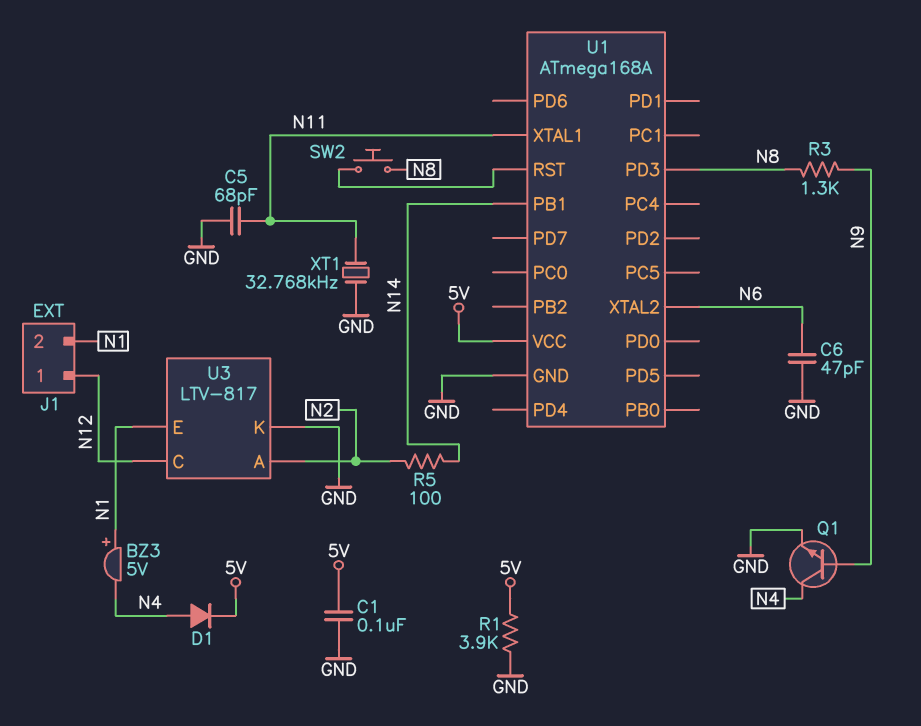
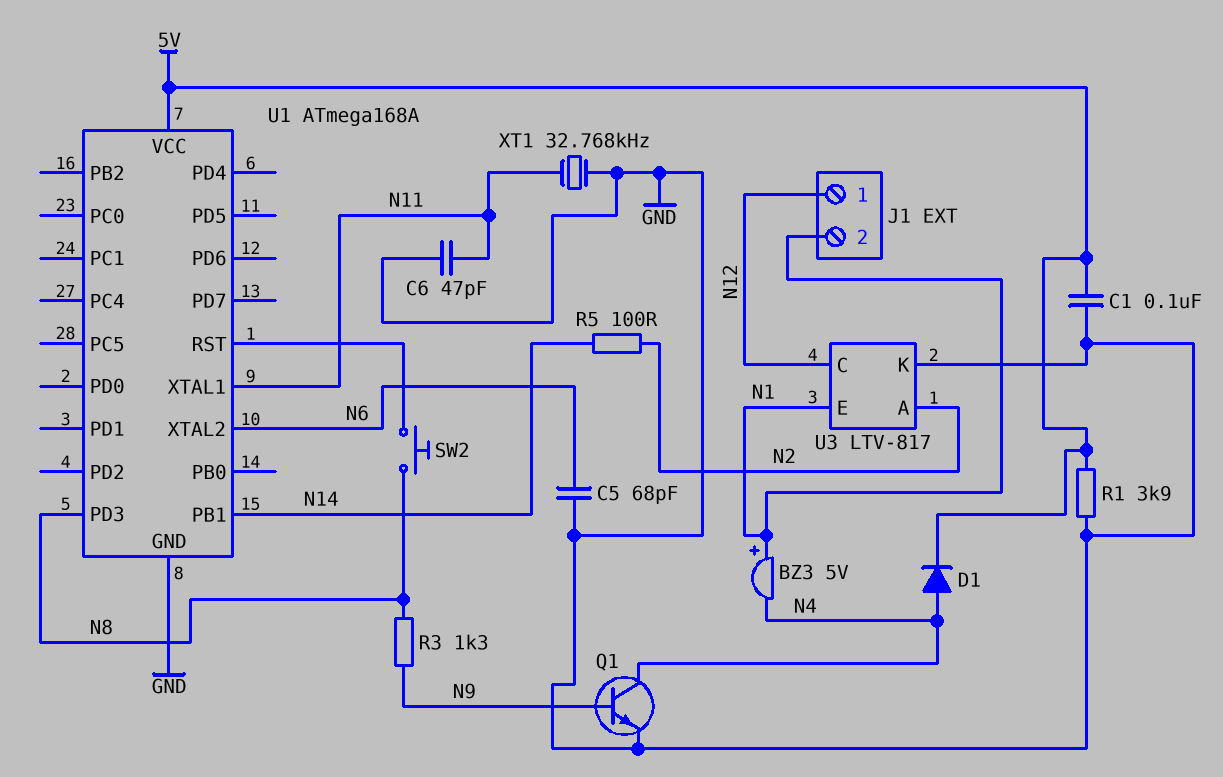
C5: 68pF (GND, N11) -> 68pF (GND, N6)
C6: 47pF (GND, N6) -> 47pF (GND, N11)

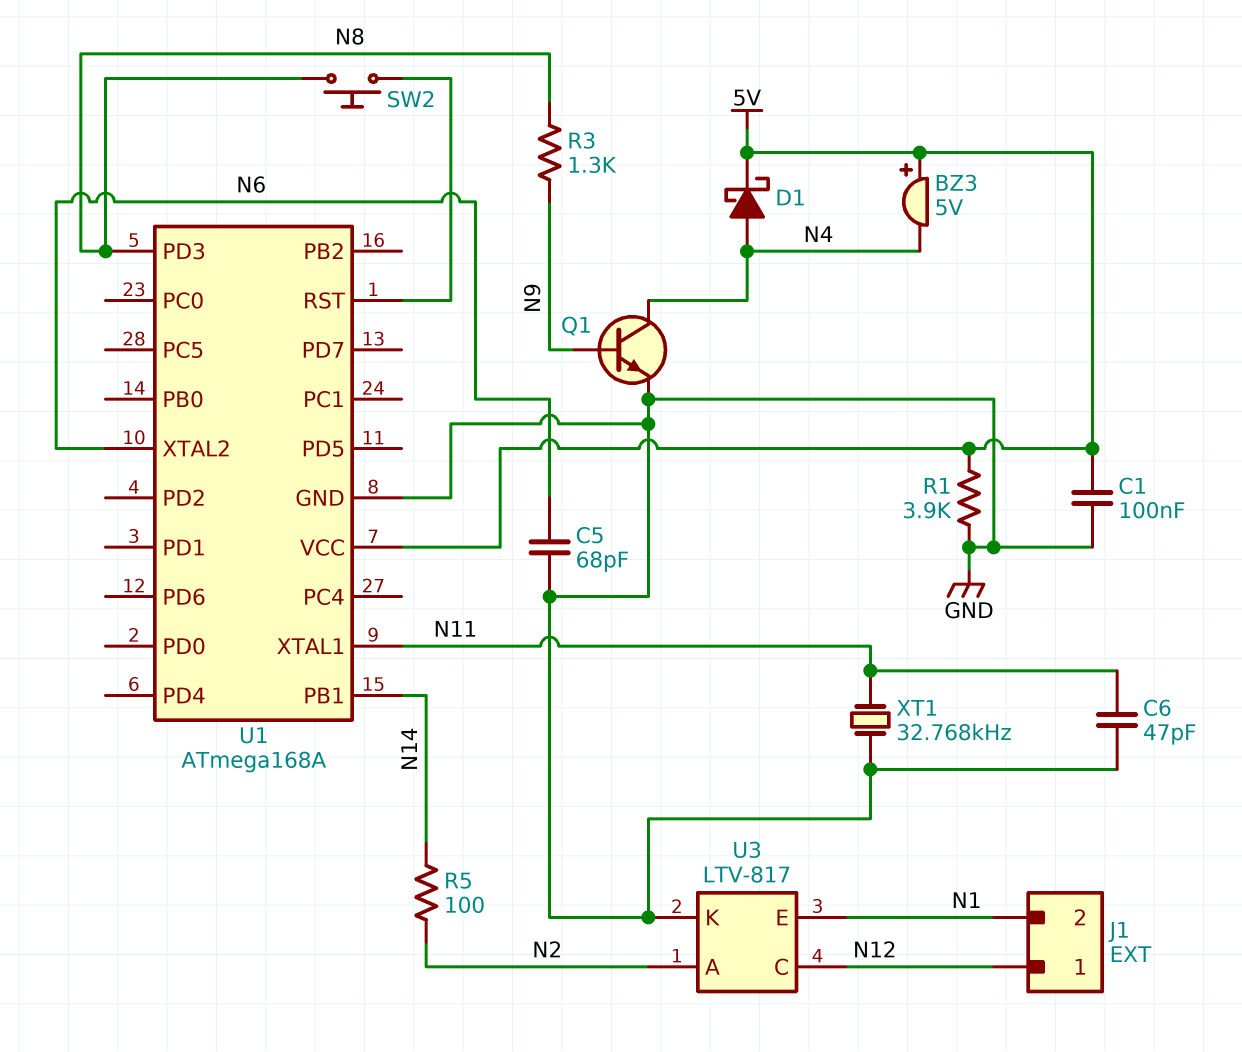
BZ3: buzzer 5V (plus N1, minus N4) -> buzzer 5V (plus 5V, minus N4)
D1: diode (A N4, K 5V) -> schottky (A N4, K 5V)

